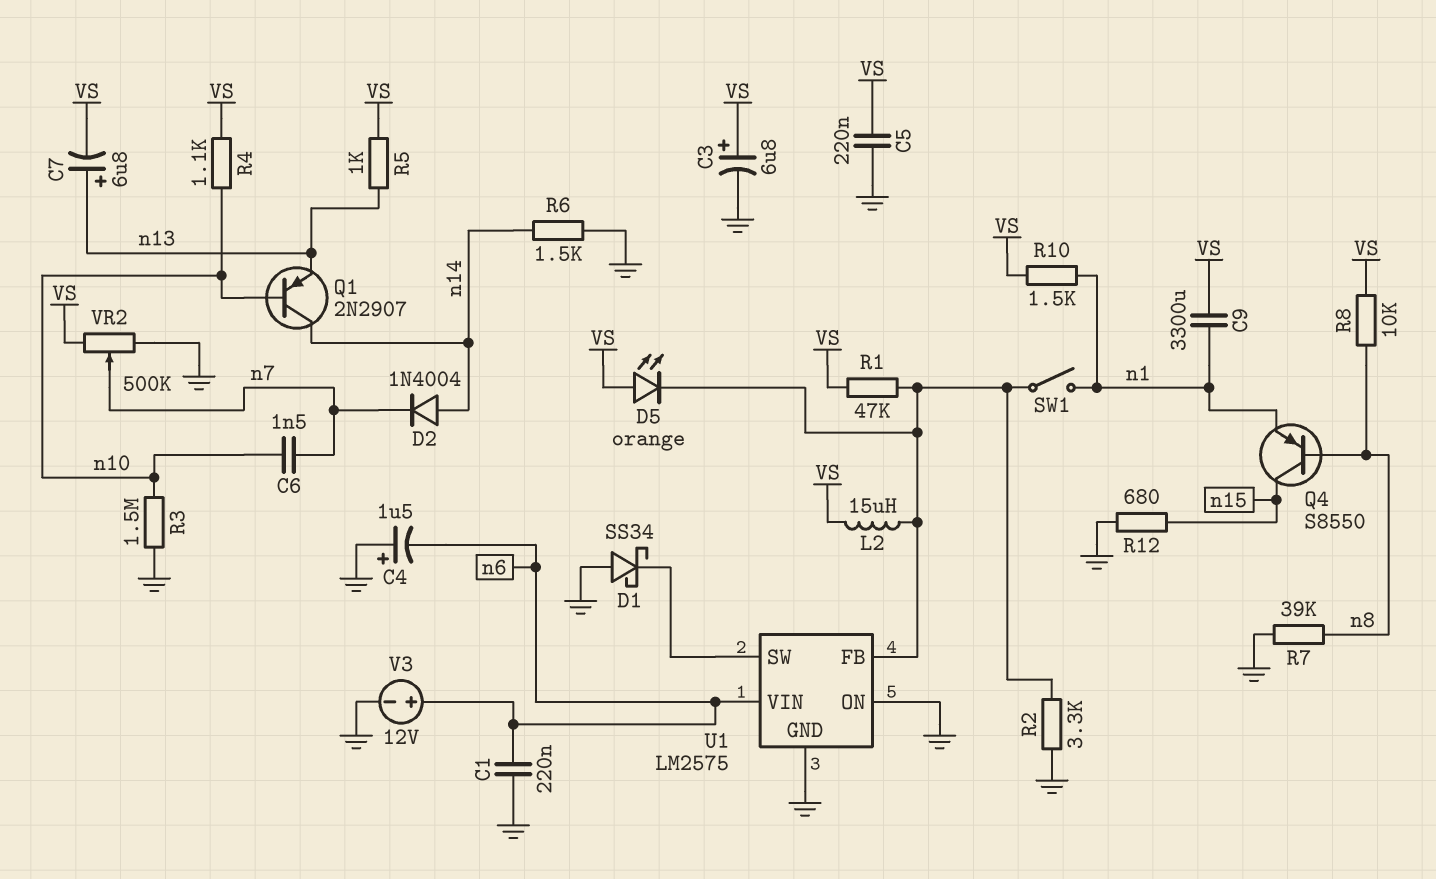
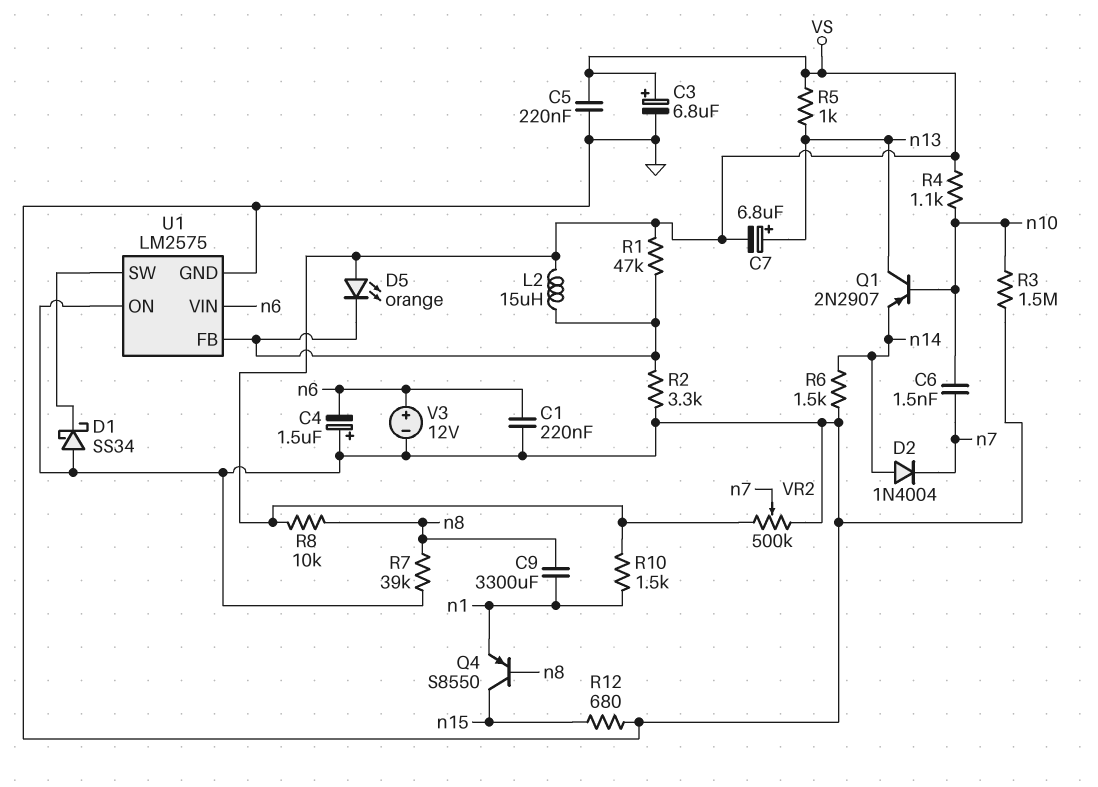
C9: 3300uF (VS, n1) -> 3300uF (n1, n8)
Q1: PNP 2N2907 (B n10, C n14, E n13) -> PNP 2N2907 (B n10, C n13, E n14)
SW1: switch (U1/FB, n1) -> none

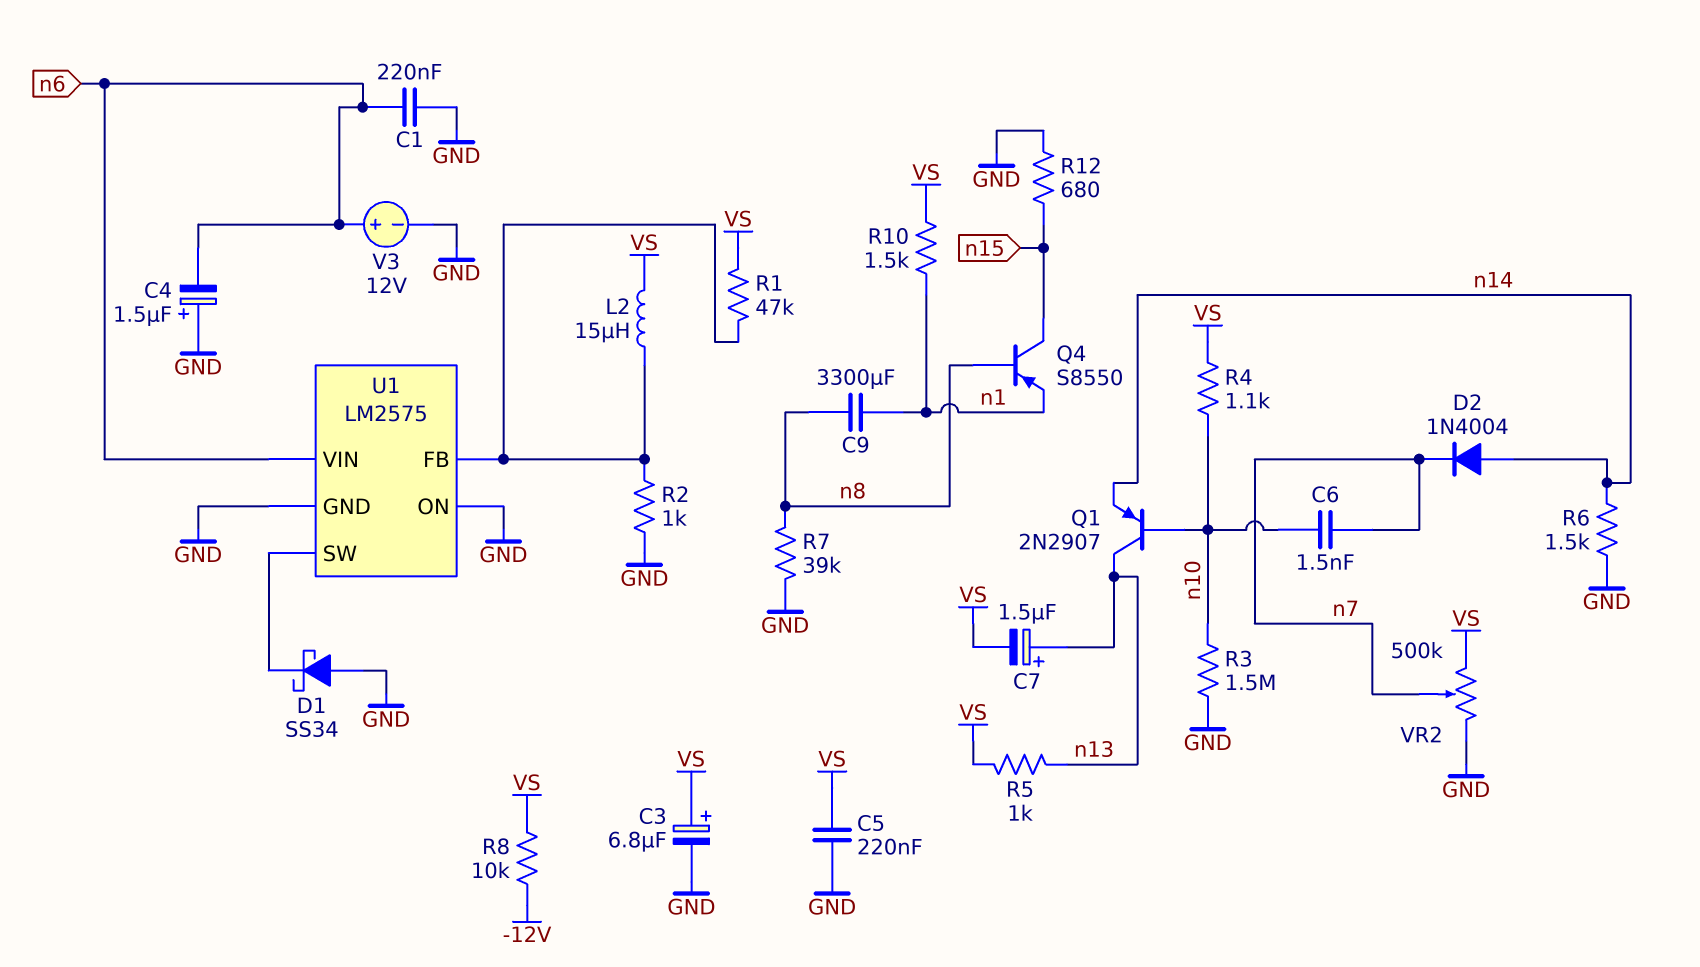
C7: 6.8uF (plus n13, minus VS) -> 1.5uF (plus n13, minus VS)
D5: LED orange (A VS, K U1/FB) -> none
R2: 3.3k (GND, U1/FB) -> 1k (GND, U1/FB)
R8: 10k (VS, n8) -> 10k (-12V, VS)

